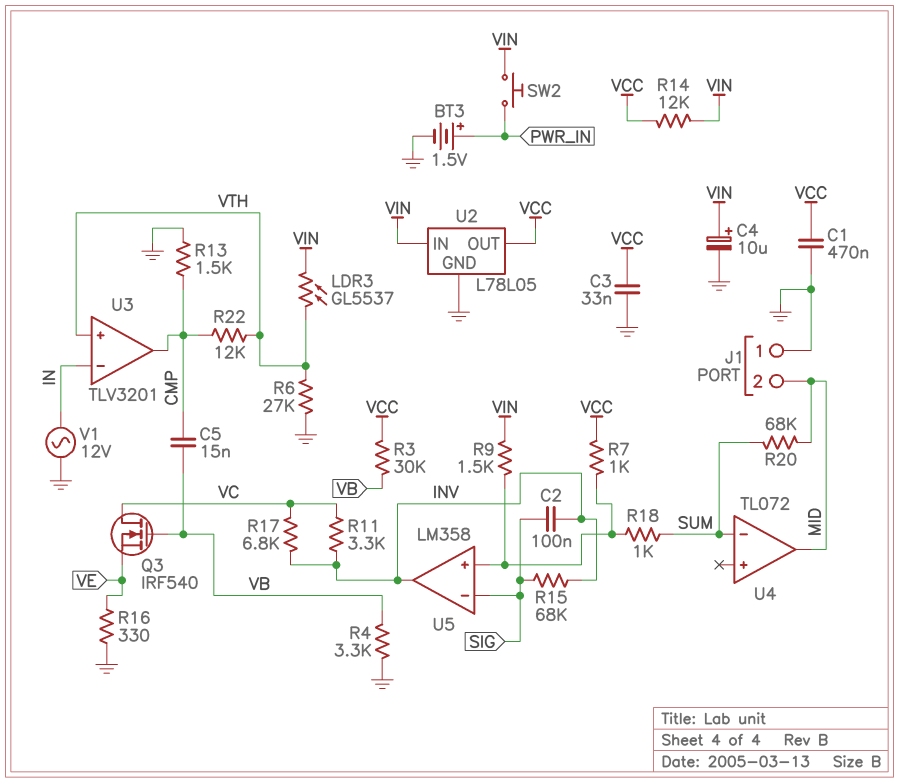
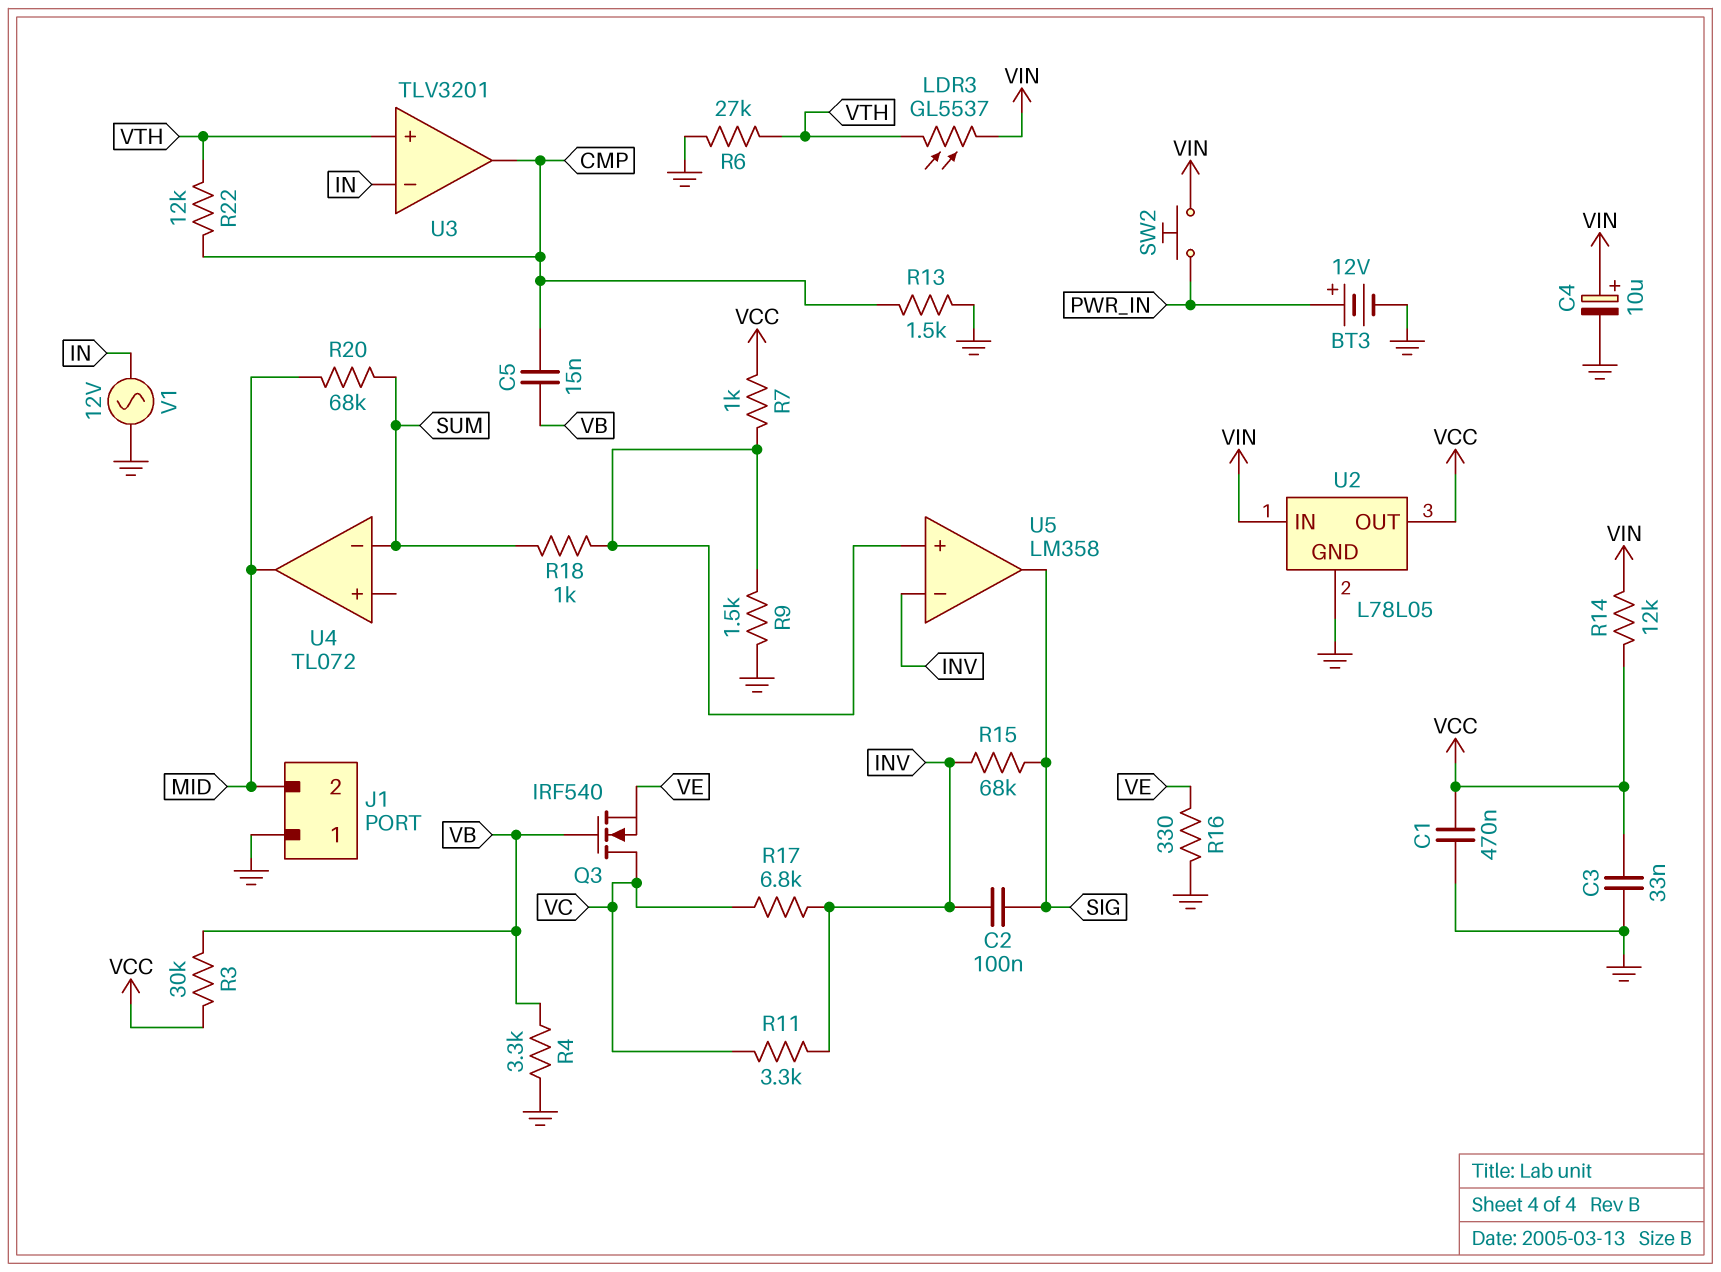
BT3: 1.5V (plus PWR_IN, minus GND) -> 12V (plus PWR_IN, minus GND)
R9: 1.5k (U5/in+, VIN) -> 1.5k (GND, U5/in+)
U5 pin in-: SIG -> INV
U5 pin out: INV -> SIG

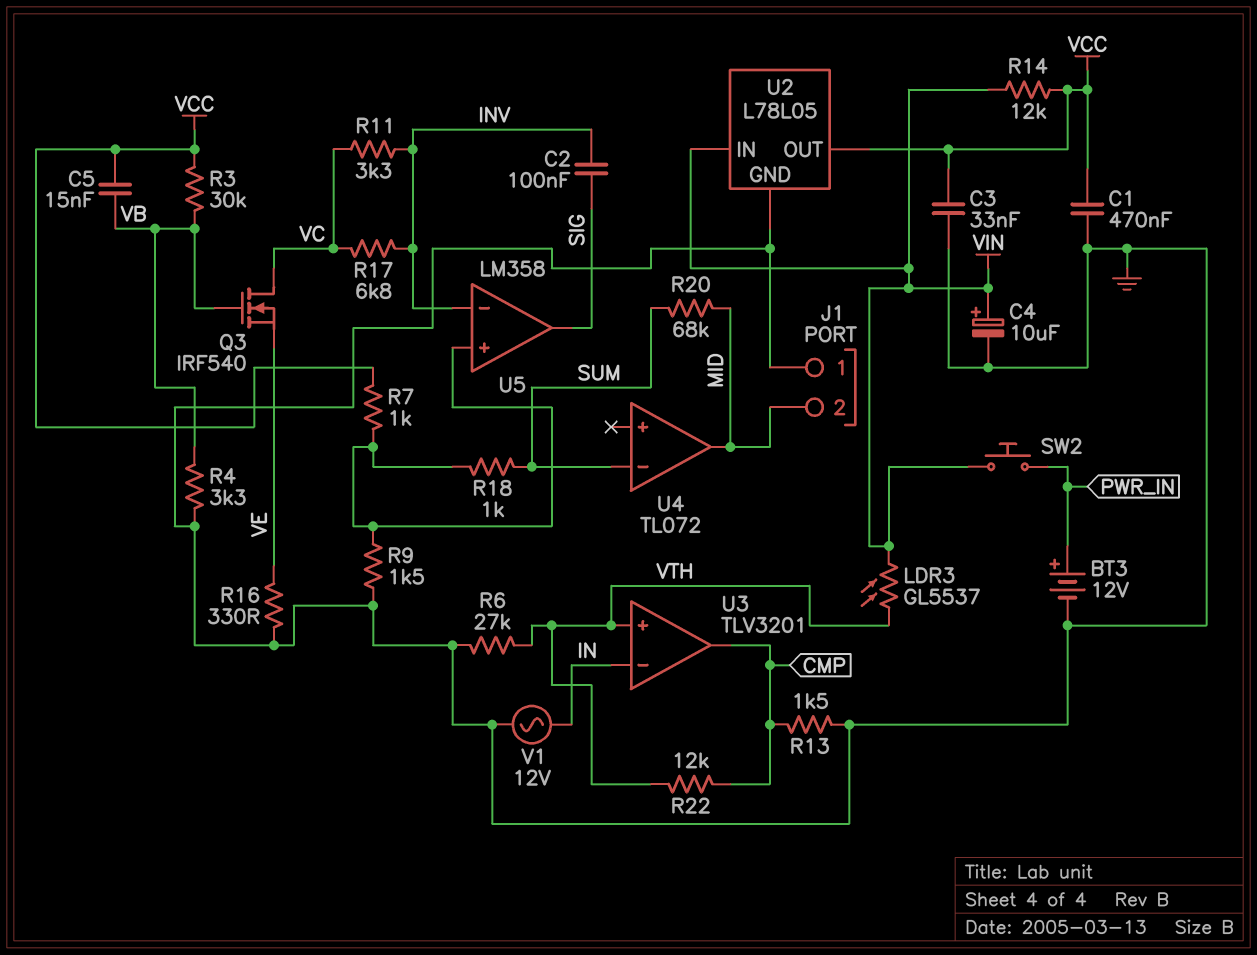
C5: 15nF (CMP, VB) -> 15nF (VB, VCC)
R15: 68k (INV, SIG) -> none

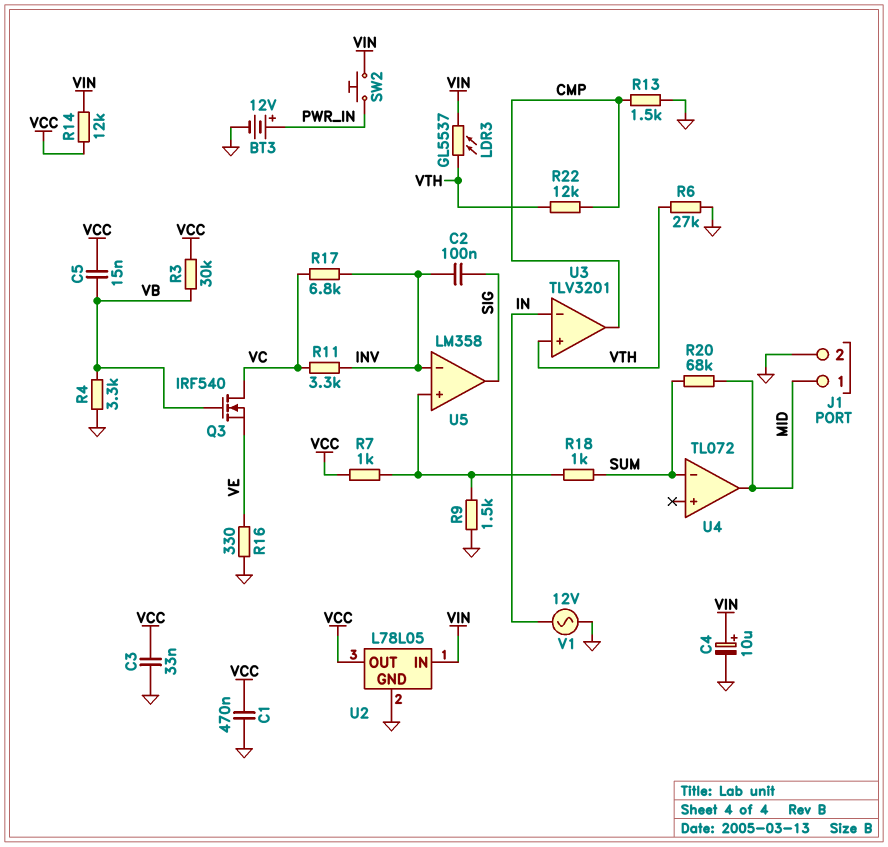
J1 pin 1: GND -> MID
J1 pin 2: MID -> GND

